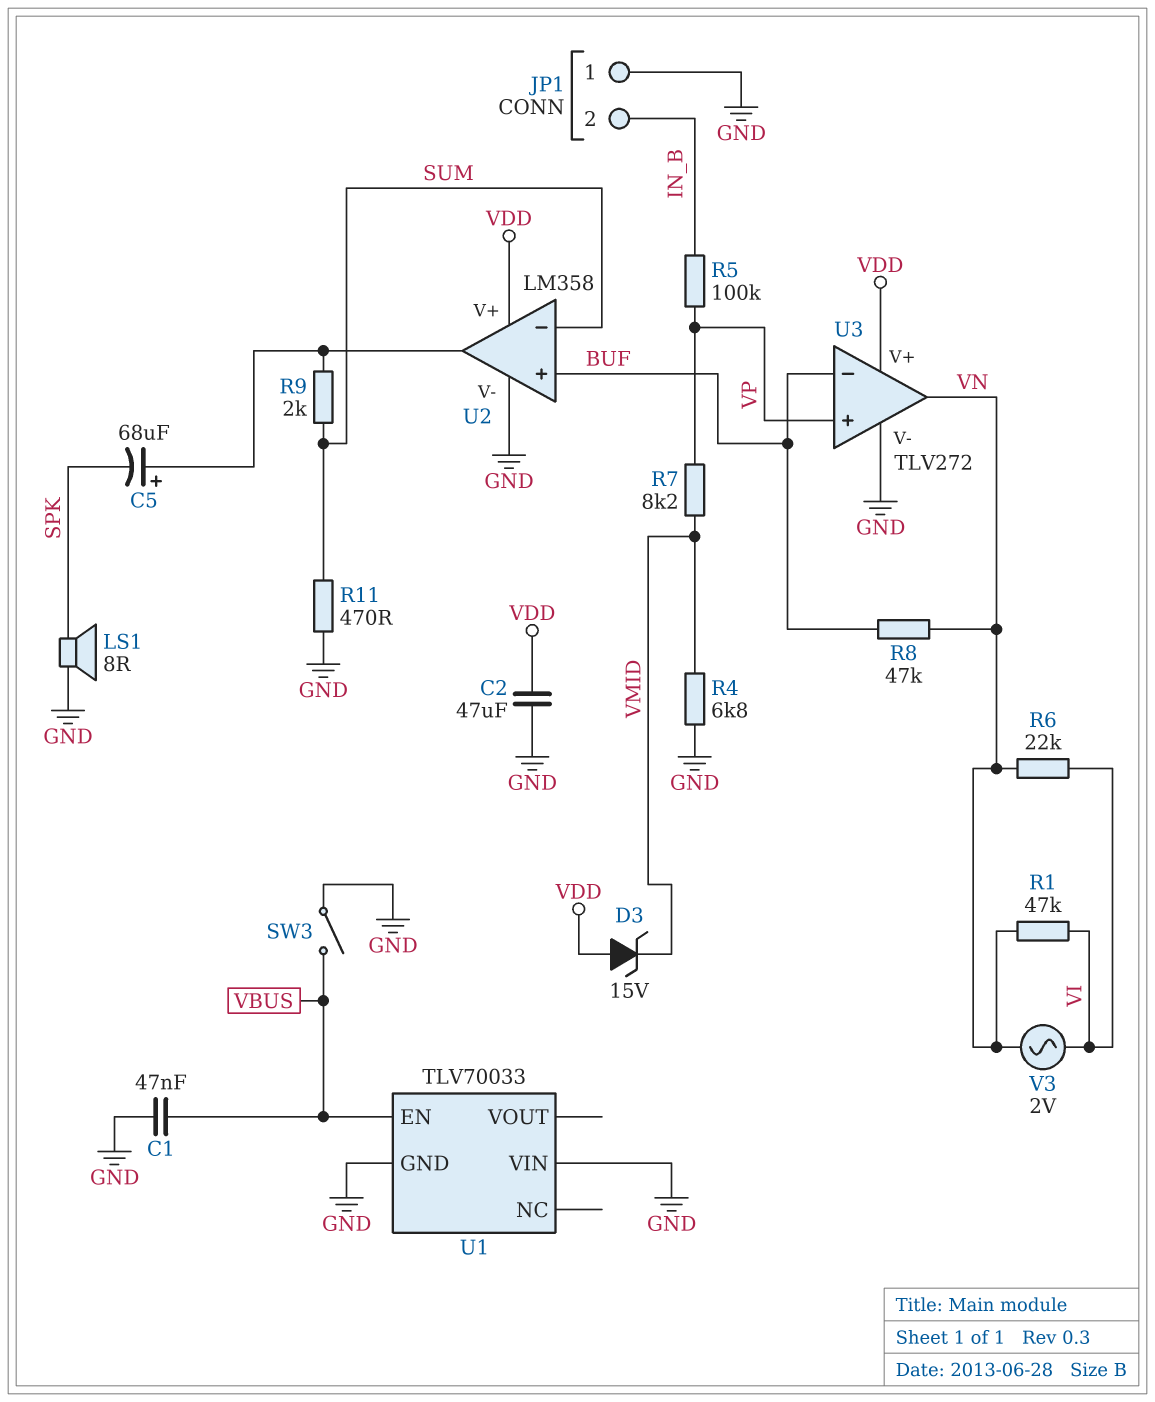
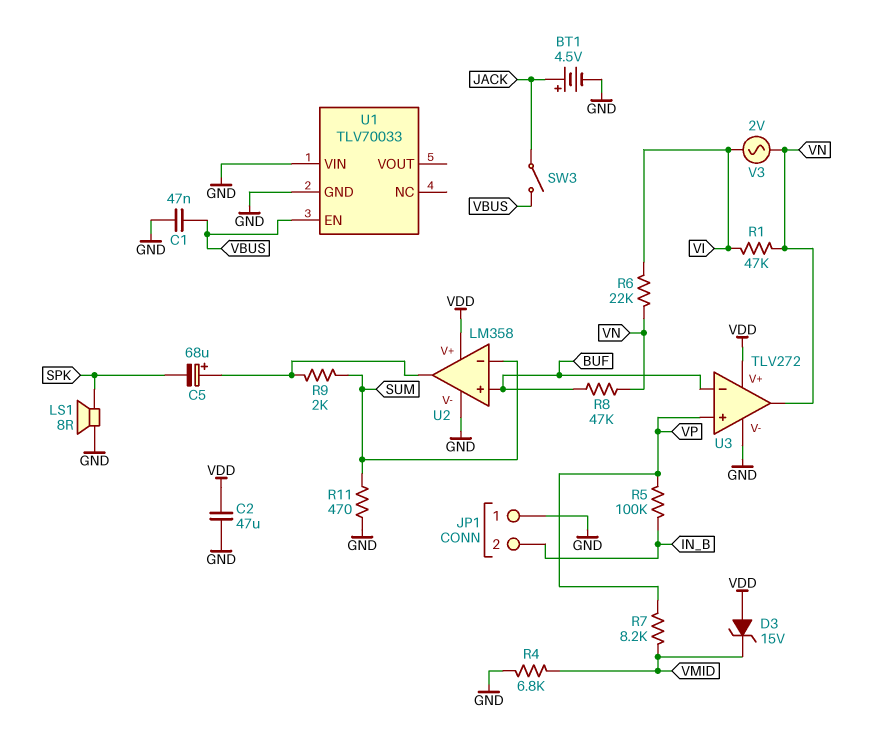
BT1: none -> 4.5V (plus JACK, minus GND)
SW3: switch (GND, VBUS) -> switch (JACK, VBUS)

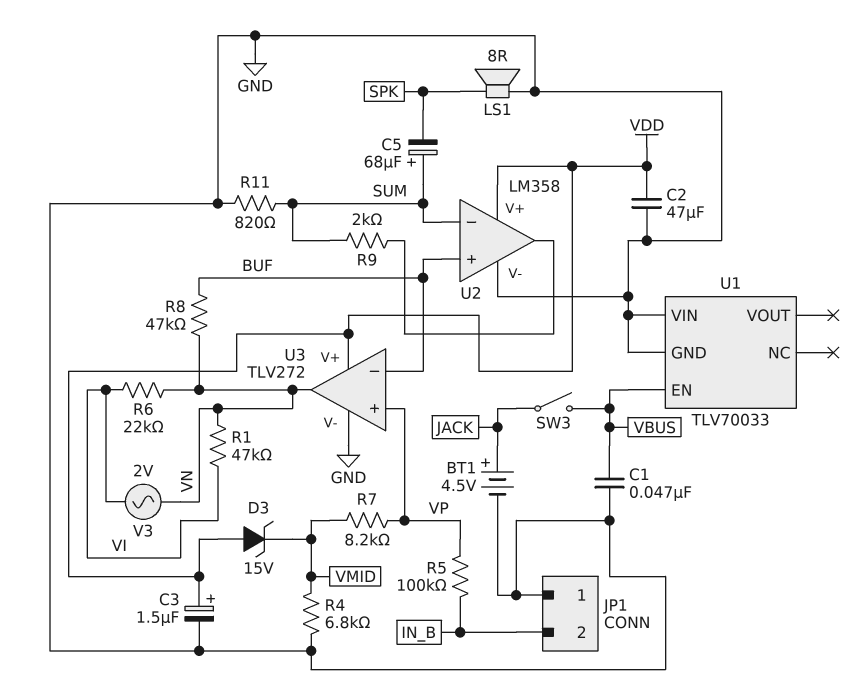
C3: none -> 1.5uF (plus VDD, minus GND)
C5: 68uF (plus U2/out, minus SPK) -> 68uF (plus SUM, minus SPK)
R11: 470 (GND, SUM) -> 820 (GND, SUM)

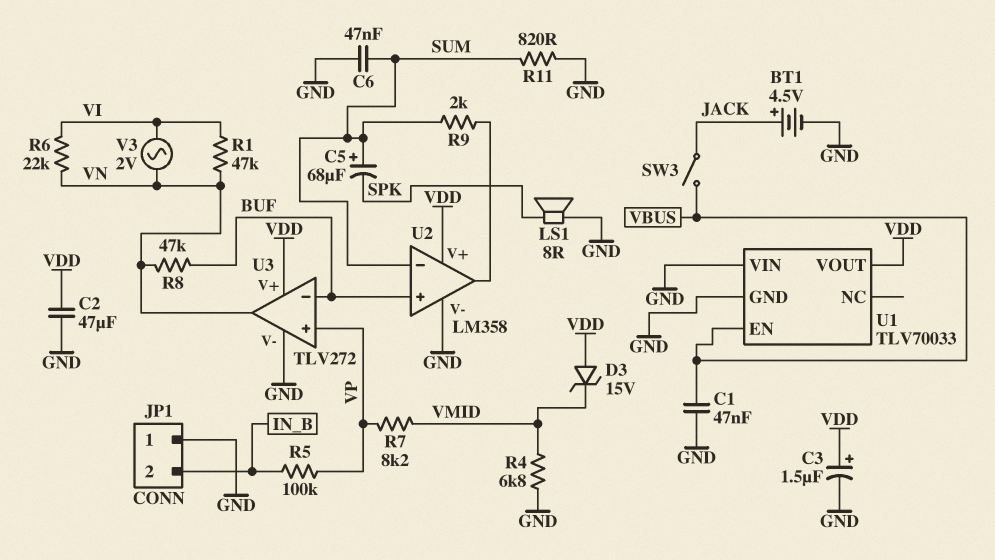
C6: none -> 47nF (GND, SUM)
U1 pin VOUT: none -> VDD

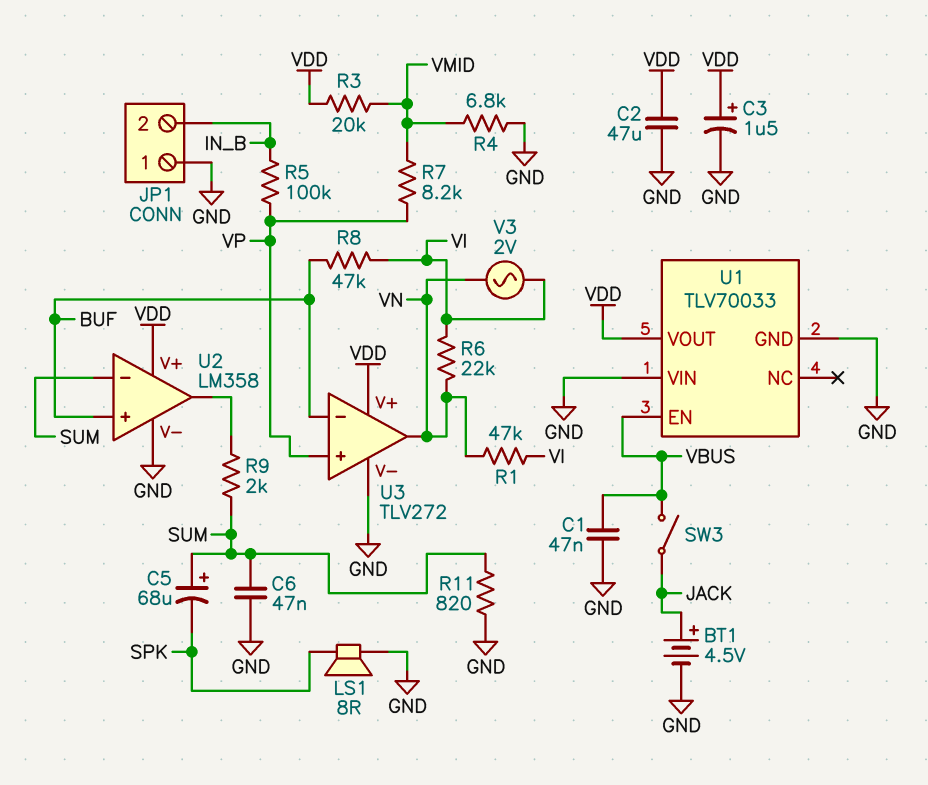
D3: zener 15V (A VDD, K VMID) -> none
R3: none -> 20k (VDD, VMID)
R8: 47k (BUF, VN) -> 47k (BUF, VI)

